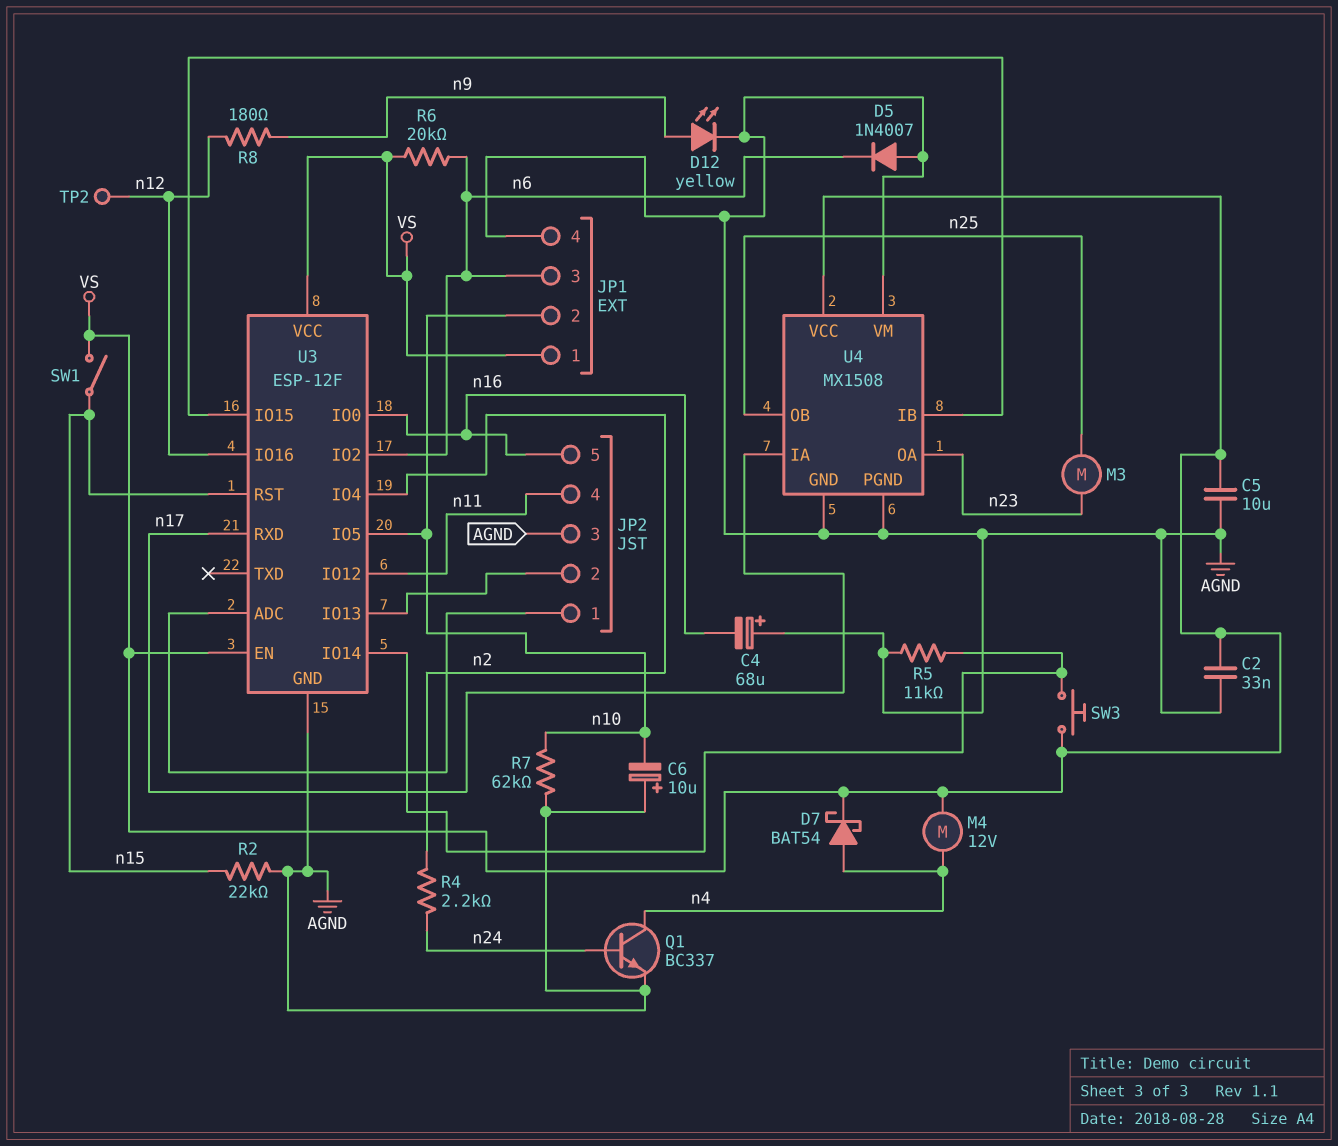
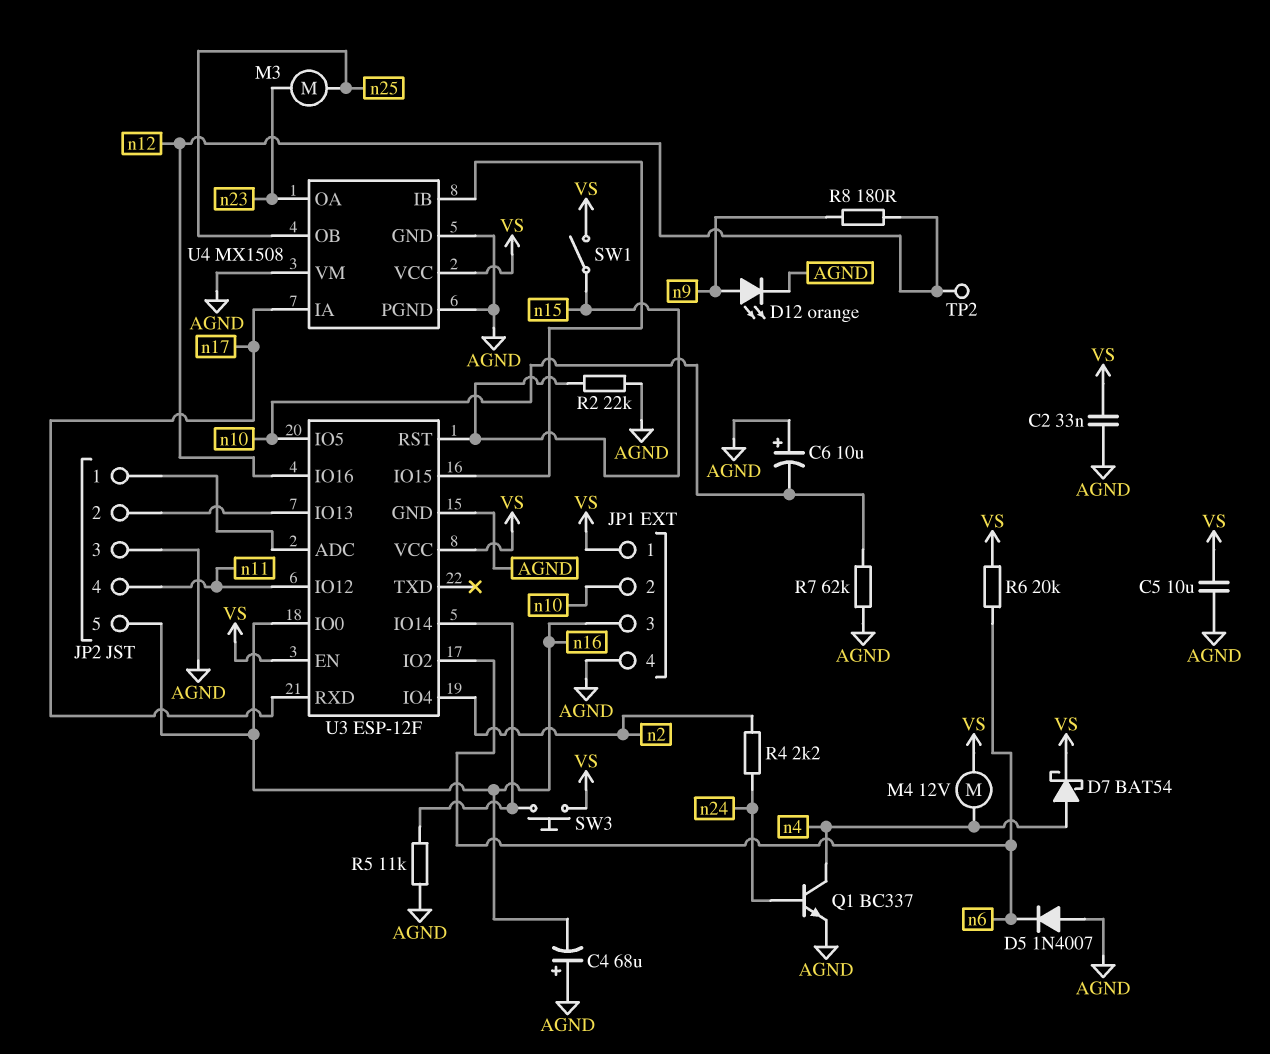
D12: LED yellow (A n9, K AGND) -> LED orange (A n9, K AGND)
JP1 pin 3: n6 -> n16

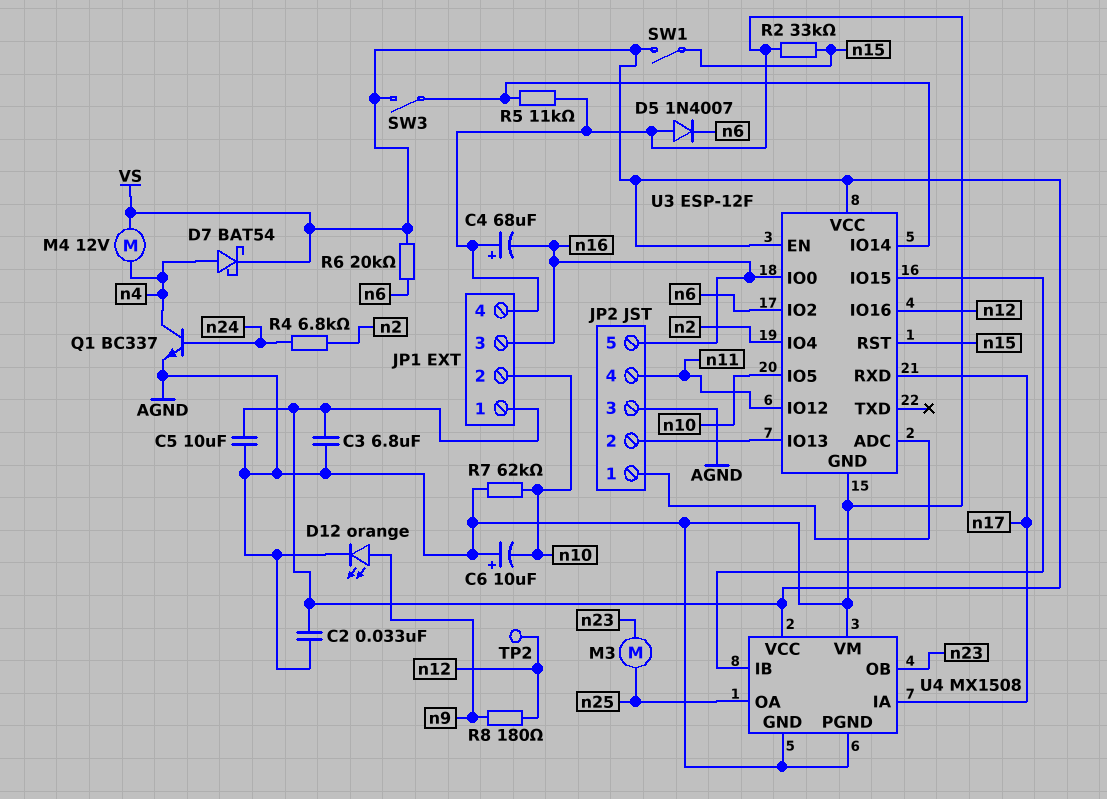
C3: none -> 6.8uF (AGND, VS)
R2: 22k (AGND, n15) -> 33k (AGND, n15)
R4: 2.2k (n2, n24) -> 6.8k (n2, n24)
SW3: button (U3/IO14, VS) -> switch (U3/IO14, VS)
U4 pin OA: n23 -> n25
U4 pin OB: n25 -> n23

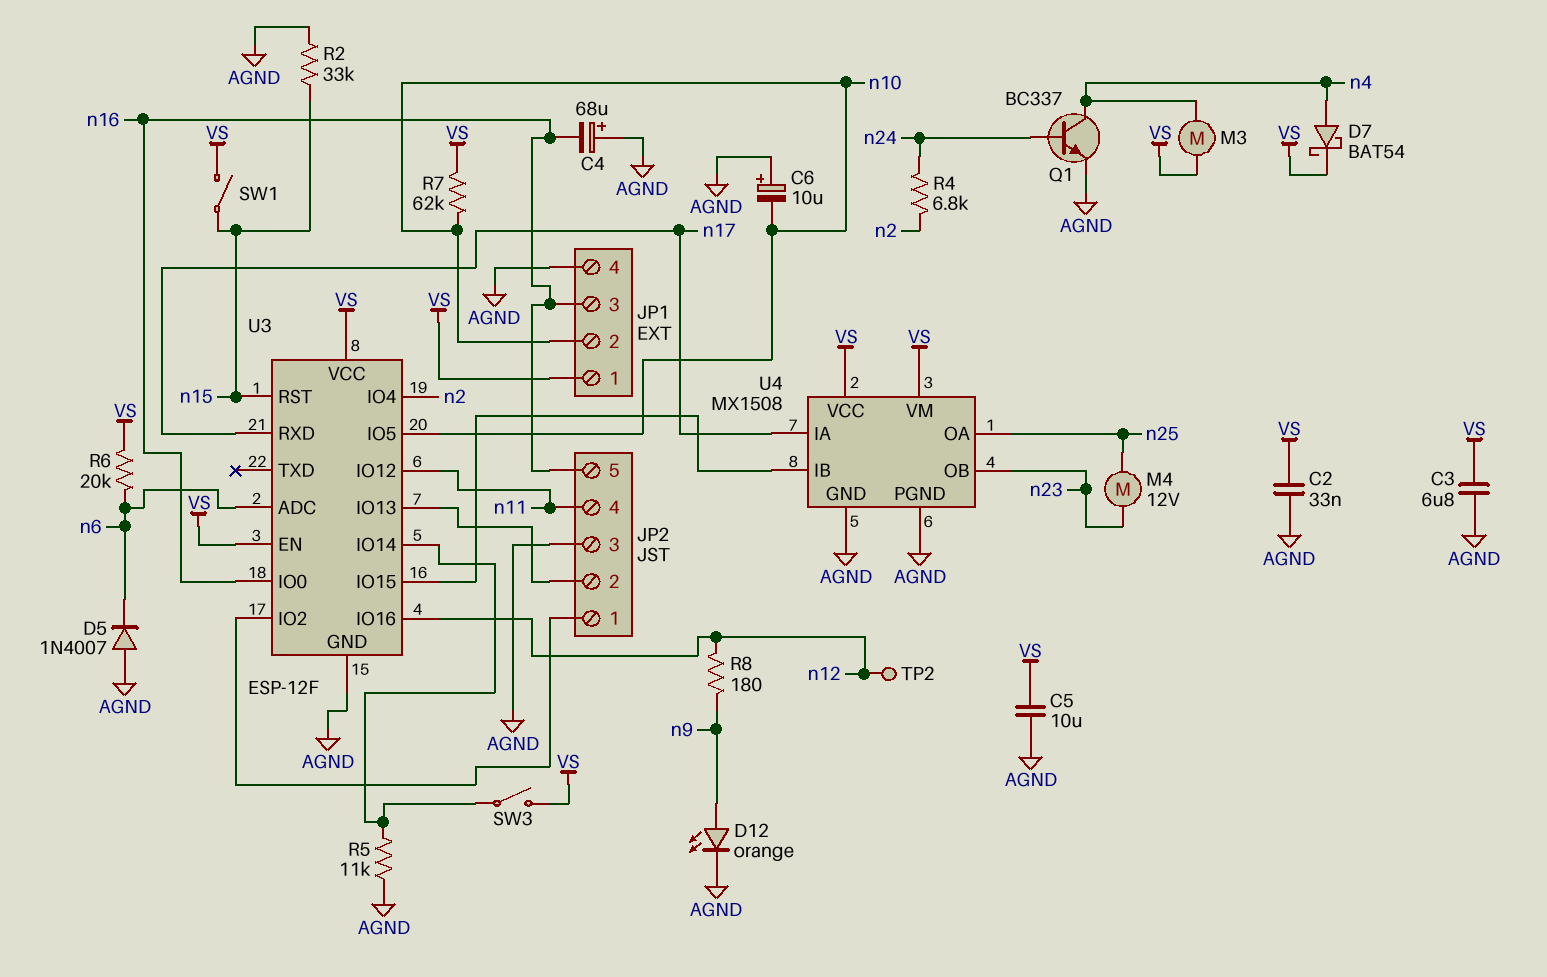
M3: motor (n23, n25) -> motor (VS, n4)
M4: motor 12V (VS, n4) -> motor 12V (n23, n25)
R7: 62k (AGND, n10) -> 62k (VS, n10)
U3 pin ADC: JP2/1 -> n6
U3 pin IO2: n6 -> JP2/1
U4 pin VM: AGND -> VS

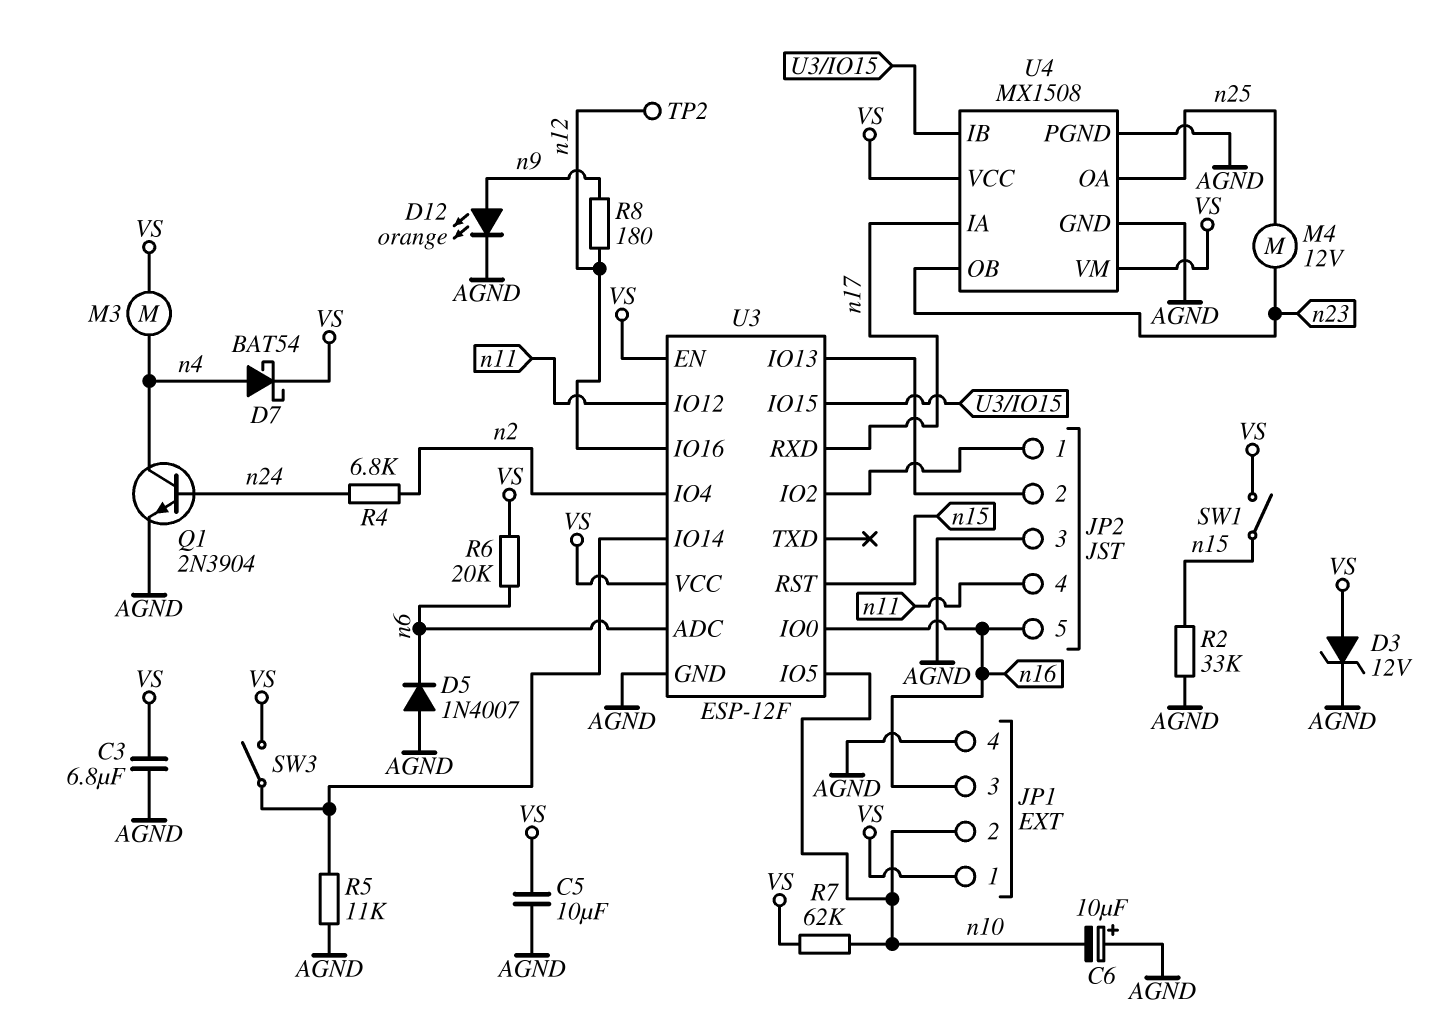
C2: 33nF (AGND, VS) -> none
C4: 68uF (plus AGND, minus n16) -> none
D3: none -> zener 12V (A VS, K AGND)
Q1: NPN BC337 (B n24, C n4, E AGND) -> NPN 2N3904 (B n24, C n4, E AGND)

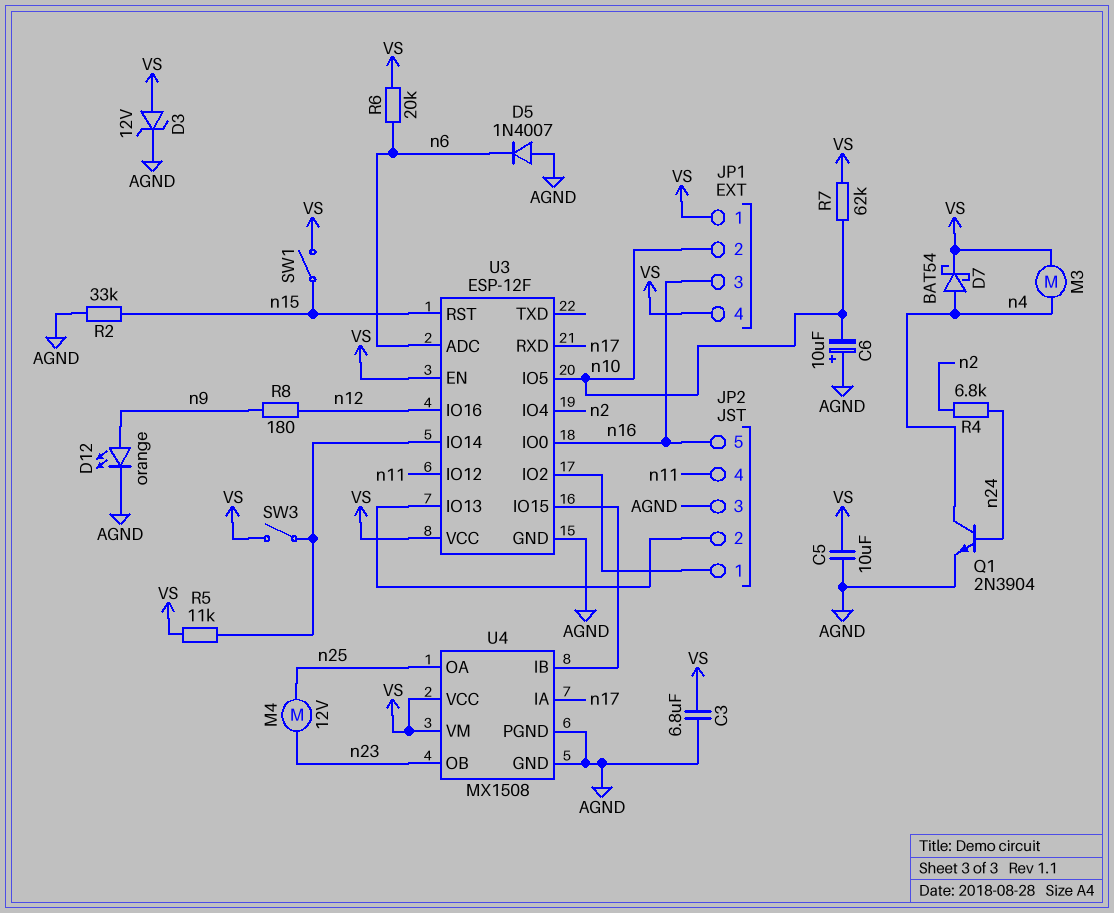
JP1 pin 4: AGND -> VS
R5: 11k (AGND, U3/IO14) -> 11k (U3/IO14, VS)
TP2: test point (n12) -> none

